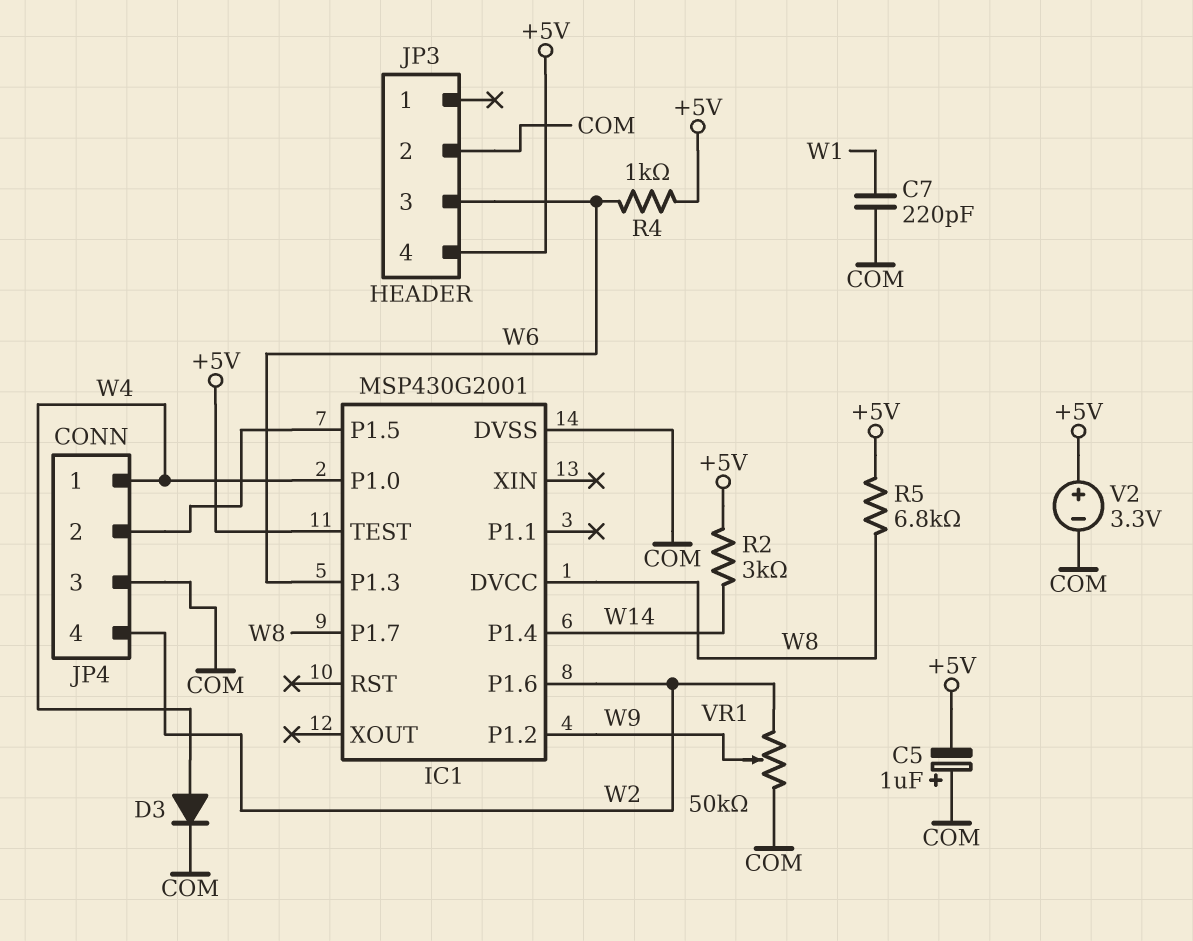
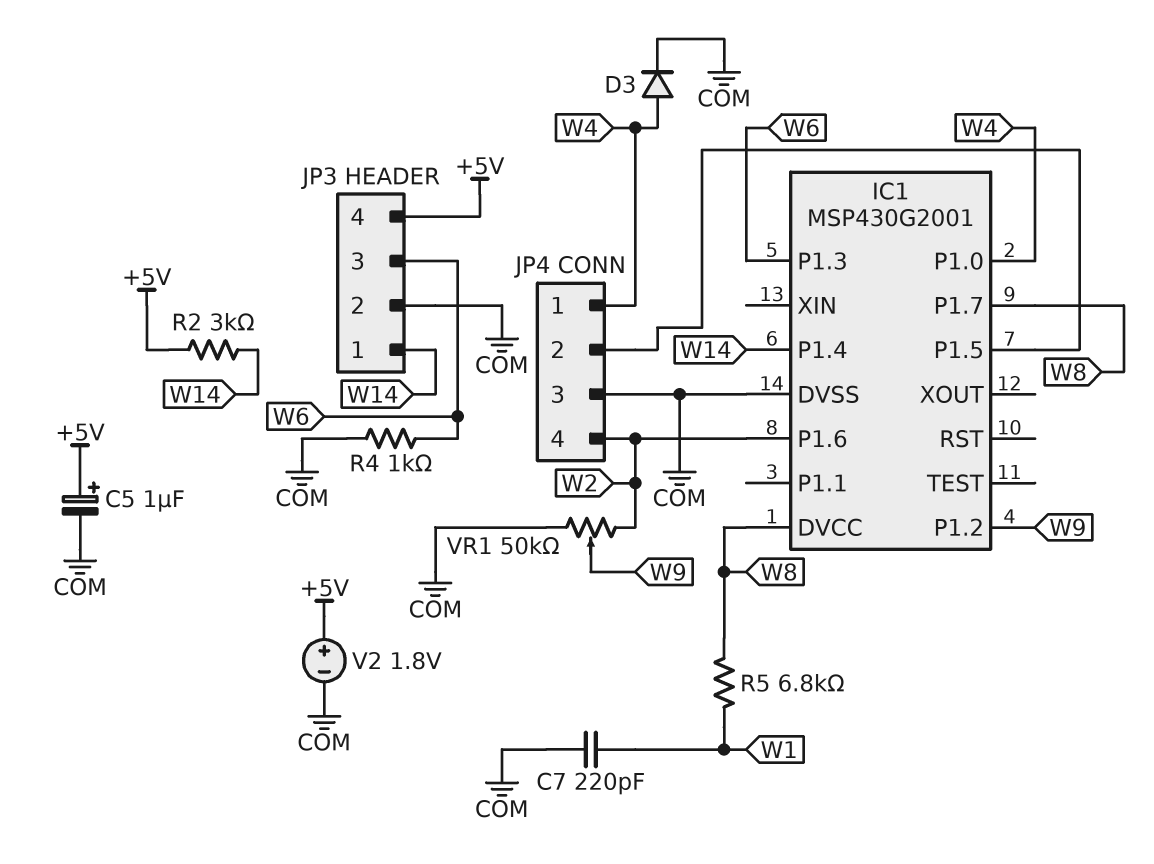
C5: 1uF (plus COM, minus +5V) -> 1uF (plus +5V, minus COM)
IC1 pin TEST: +5V -> none
JP3 pin 1: none -> W14
R4: 1k (+5V, W6) -> 1k (COM, W6)
R5: 6.8k (+5V, W8) -> 6.8k (W1, W8)
V2: 3.3V (plus +5V, minus COM) -> 1.8V (plus +5V, minus COM)

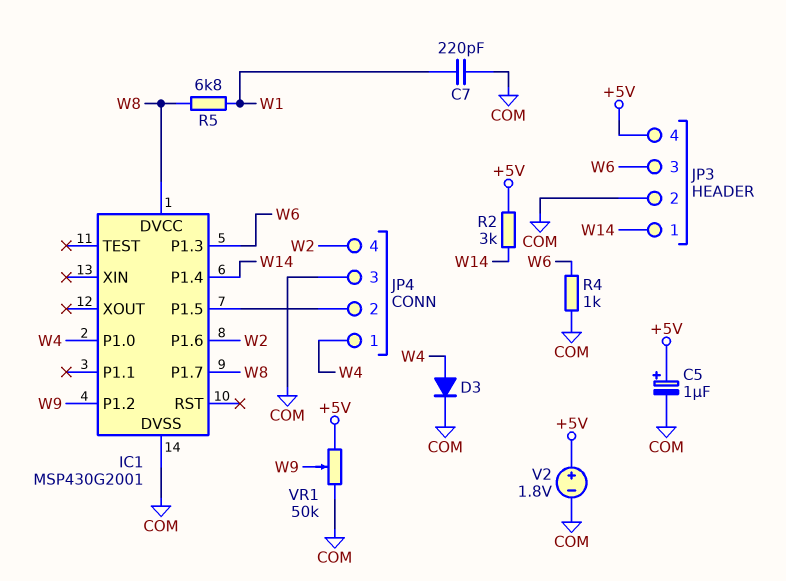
VR1: 50k (COM, W2, wiper W9) -> 50k (+5V, COM, wiper W9)

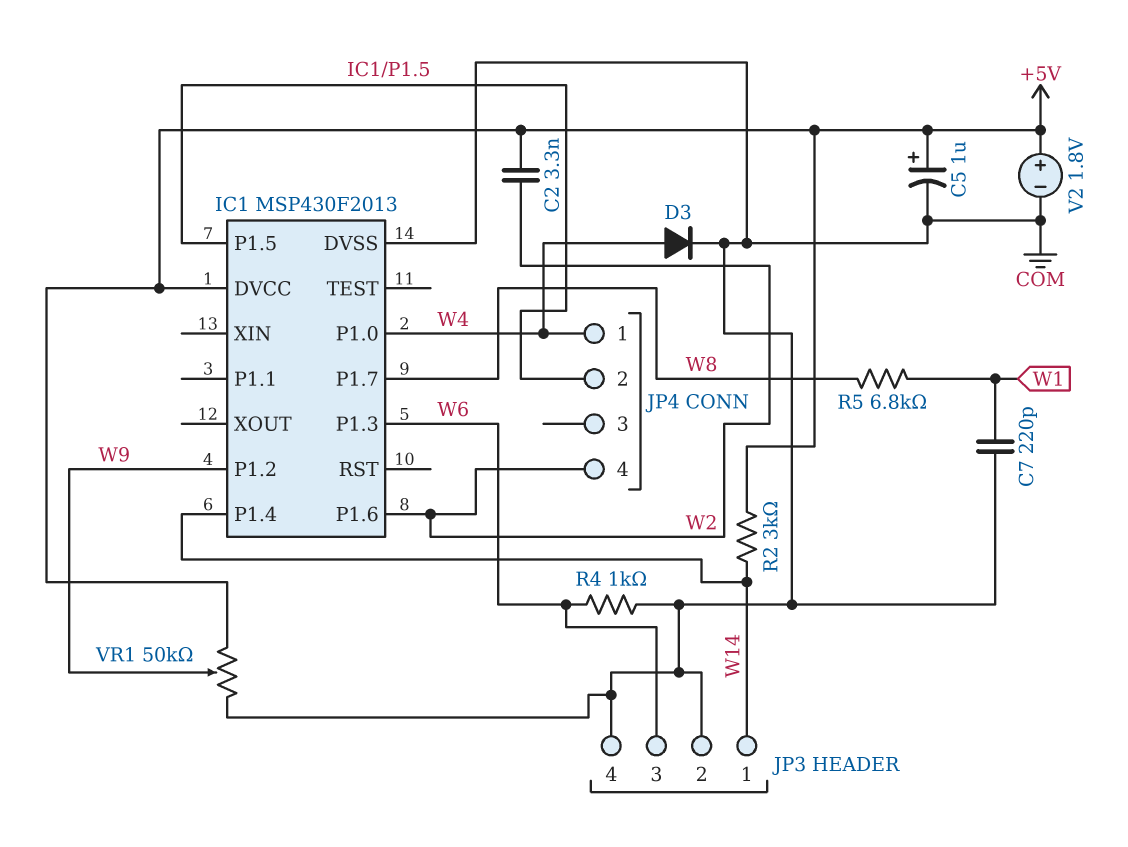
C2: none -> 3.3nF (+5V, W2)
IC1: MSP430G2001 -> MSP430F2013
IC1 pin DVCC: W8 -> +5V
JP3 pin 4: +5V -> COM
JP4 pin 3: COM -> none

